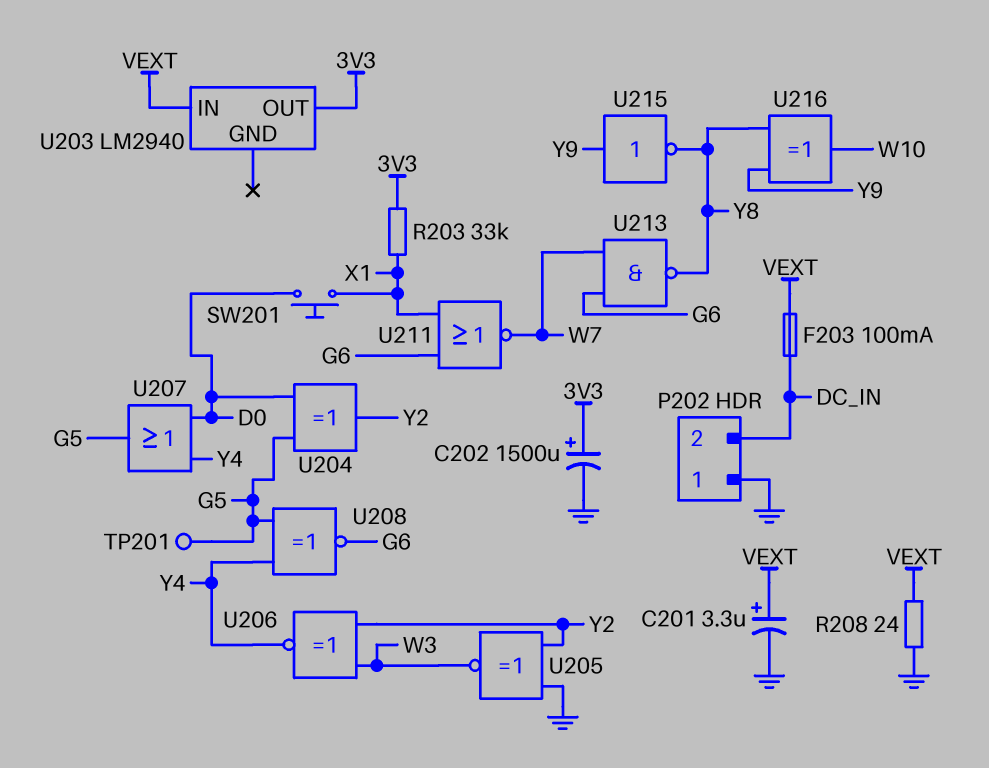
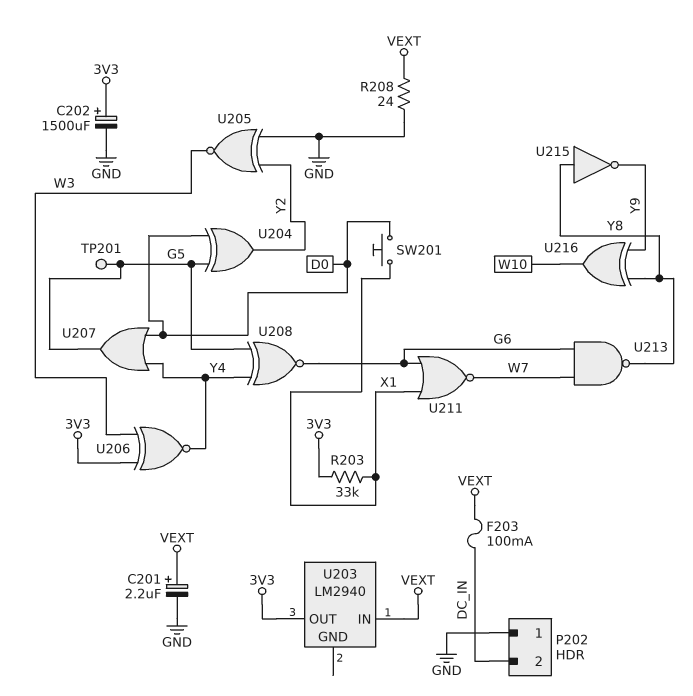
C201: 3.3uF (plus VEXT, minus GND) -> 2.2uF (plus VEXT, minus GND)
U206: XNOR (in W3, in Y2, out Y4) -> XNOR (in 3V3, in W3, out Y4)
U215: NOT (in Y9, out Y8) -> NOT (in Y8, out Y9)

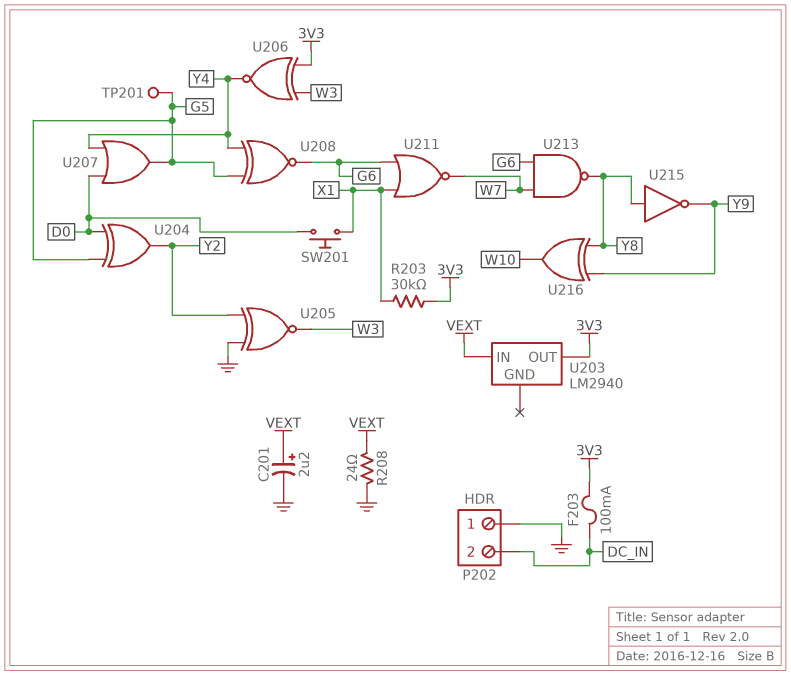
C202: 1500uF (plus 3V3, minus GND) -> none
F203: 100mA (DC_IN, VEXT) -> 100mA (3V3, DC_IN)
R203: 33k (3V3, X1) -> 30k (3V3, X1)

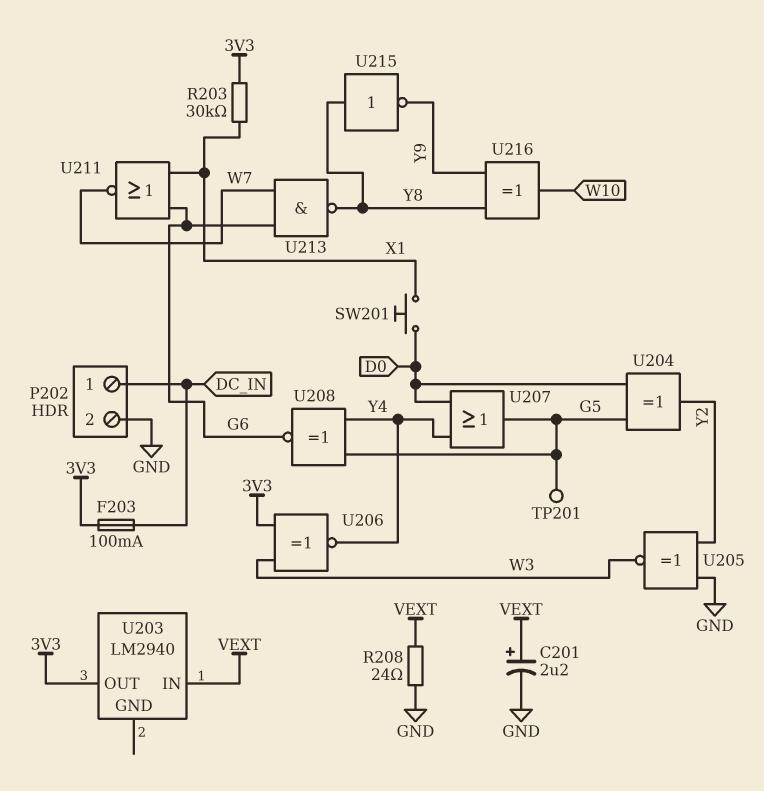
P202 pin 1: GND -> DC_IN
P202 pin 2: DC_IN -> GND

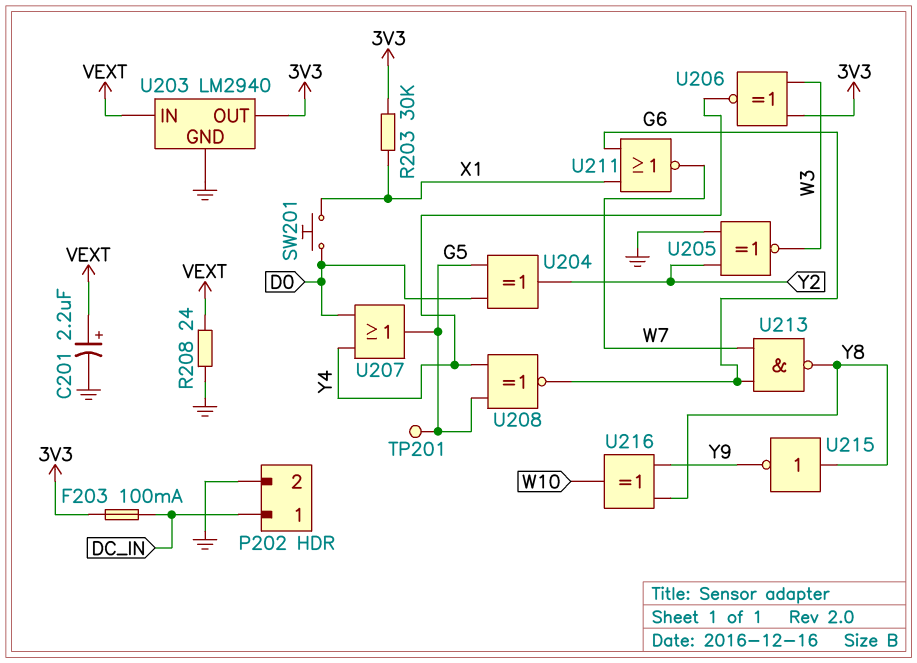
U203 pin GND: none -> GND

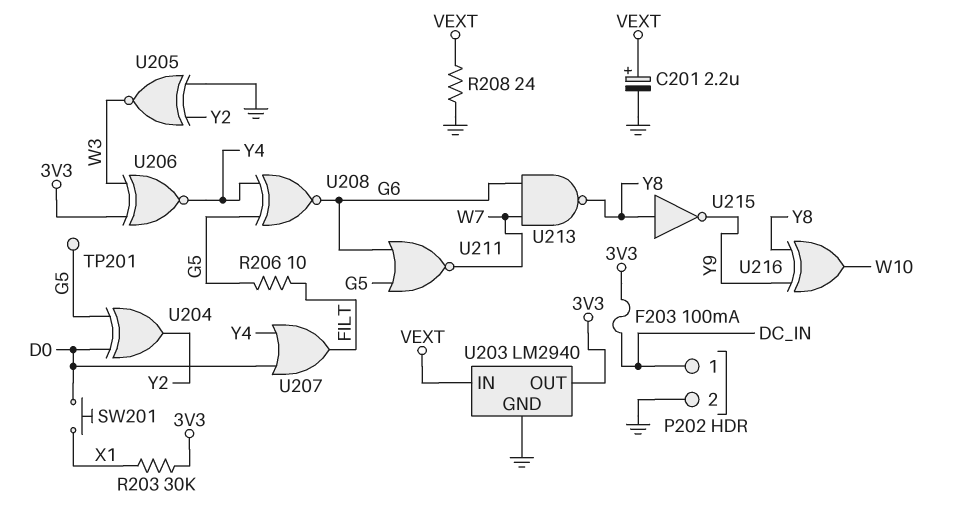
R206: none -> 10 (FILT, G5)
U207: OR (in D0, in Y4, out G5) -> OR (in D0, in Y4, out FILT)
U211: NOR (in G6, in X1, out W7) -> NOR (in G5, in G6, out W7)

